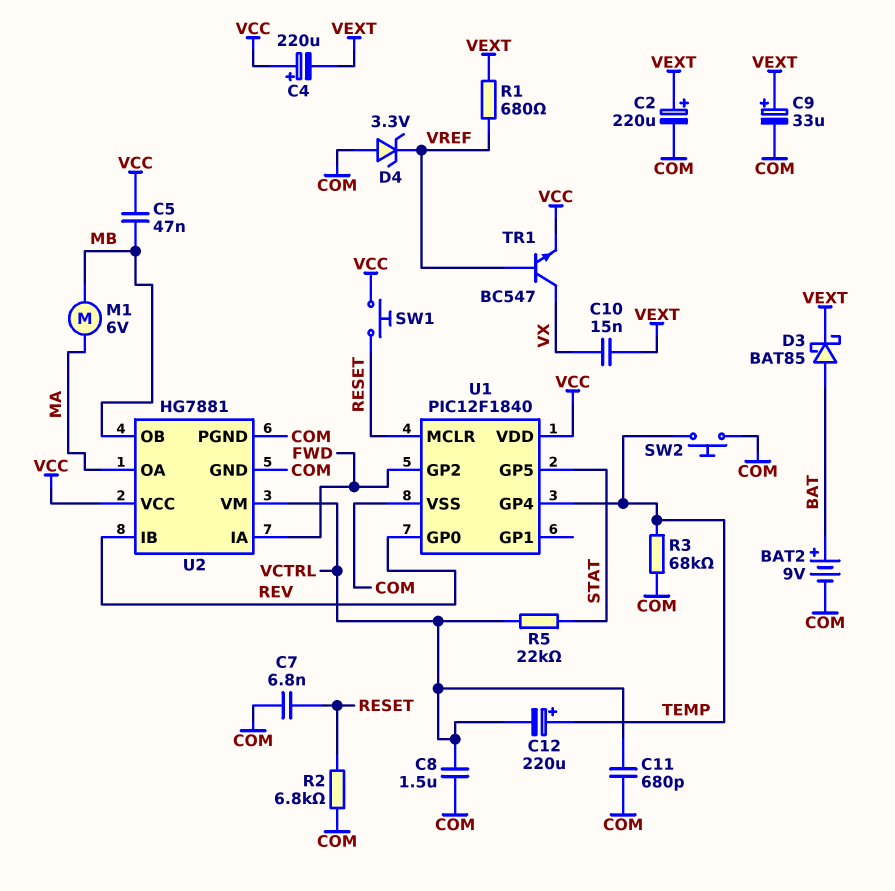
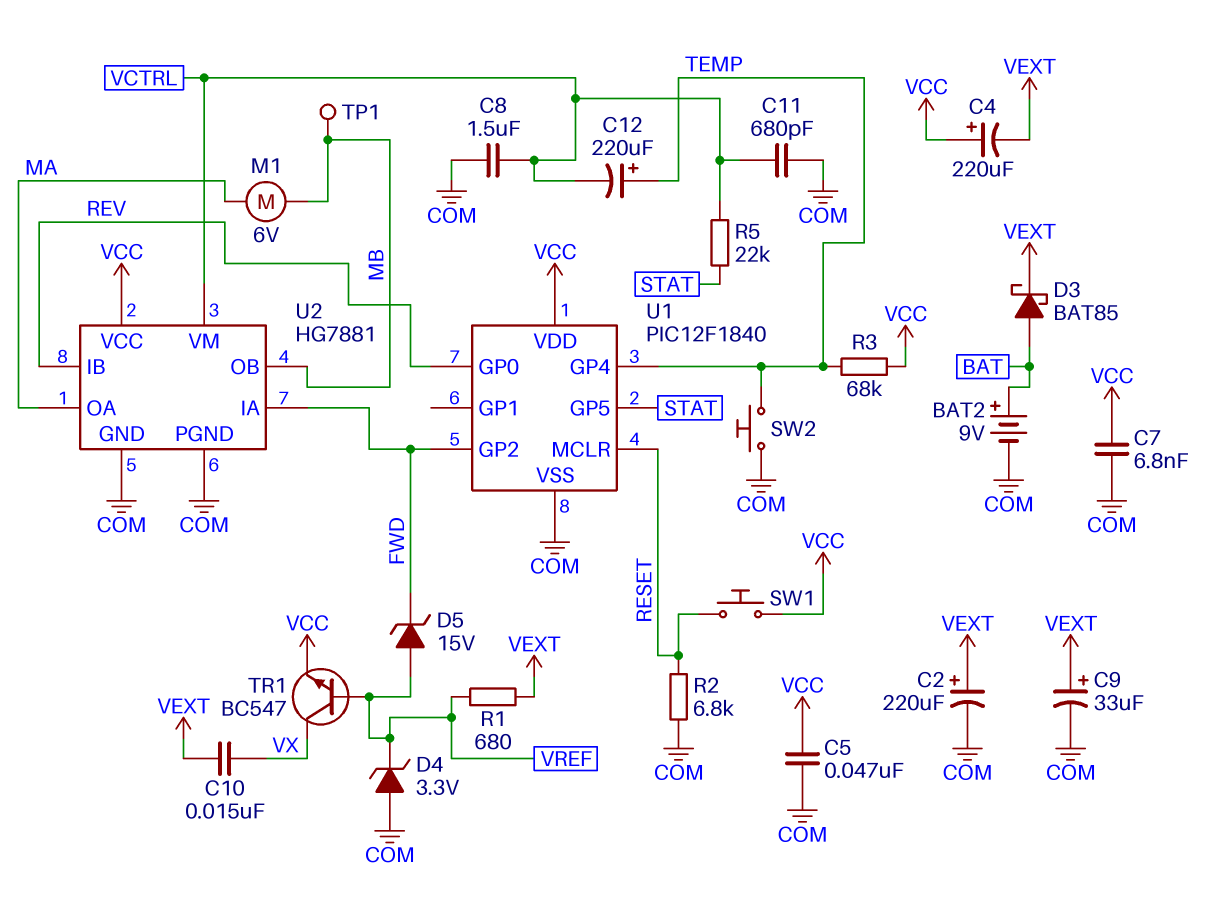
C5: 47nF (MB, VCC) -> 47nF (COM, VCC)
C7: 6.8nF (COM, RESET) -> 6.8nF (COM, VCC)
D5: none -> zener 15V (A VREF, K FWD)
R3: 68k (COM, TEMP) -> 68k (TEMP, VCC)
TP1: none -> test point (MB)

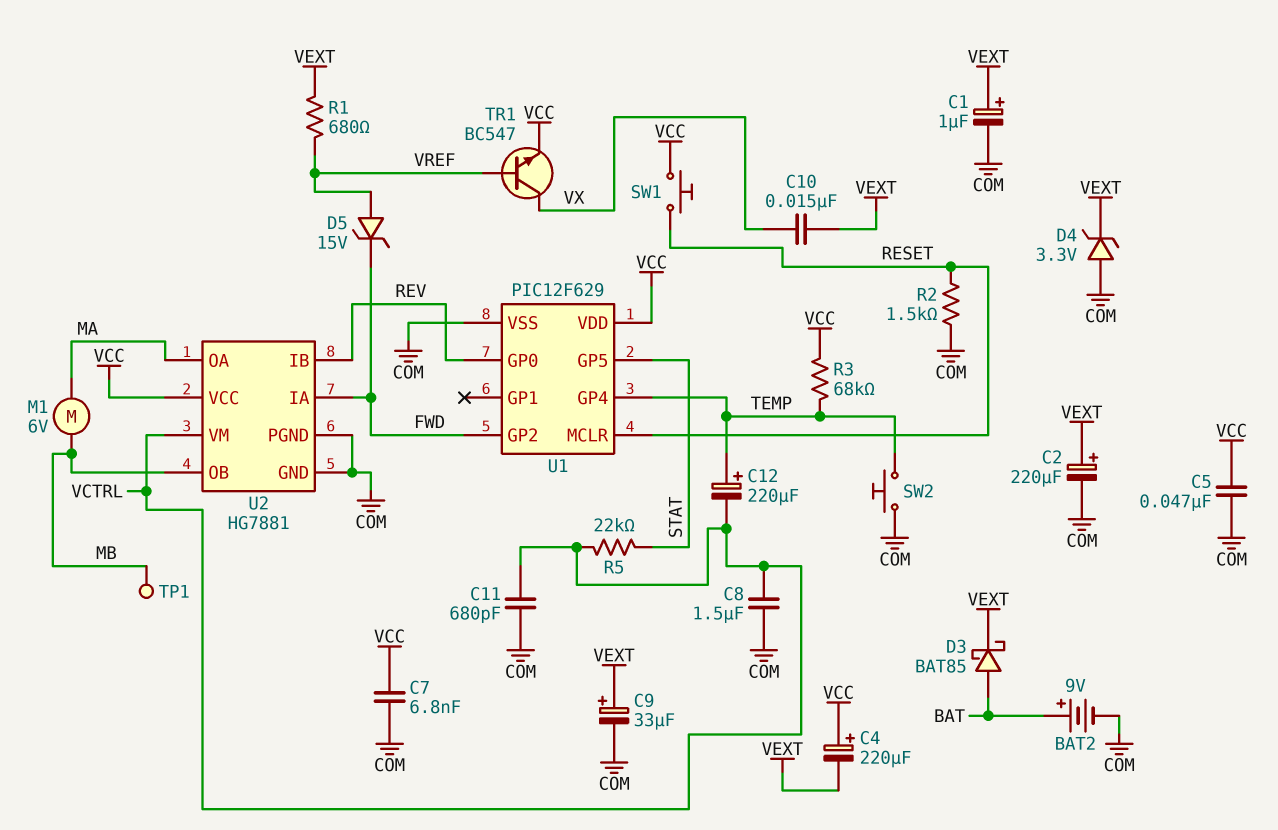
C1: none -> 1uF (plus VEXT, minus COM)
D4: zener 3.3V (A COM, K VREF) -> zener 3.3V (A COM, K VEXT)
R2: 6.8k (COM, RESET) -> 1.5k (COM, RESET)
U1: PIC12F1840 -> PIC12F629

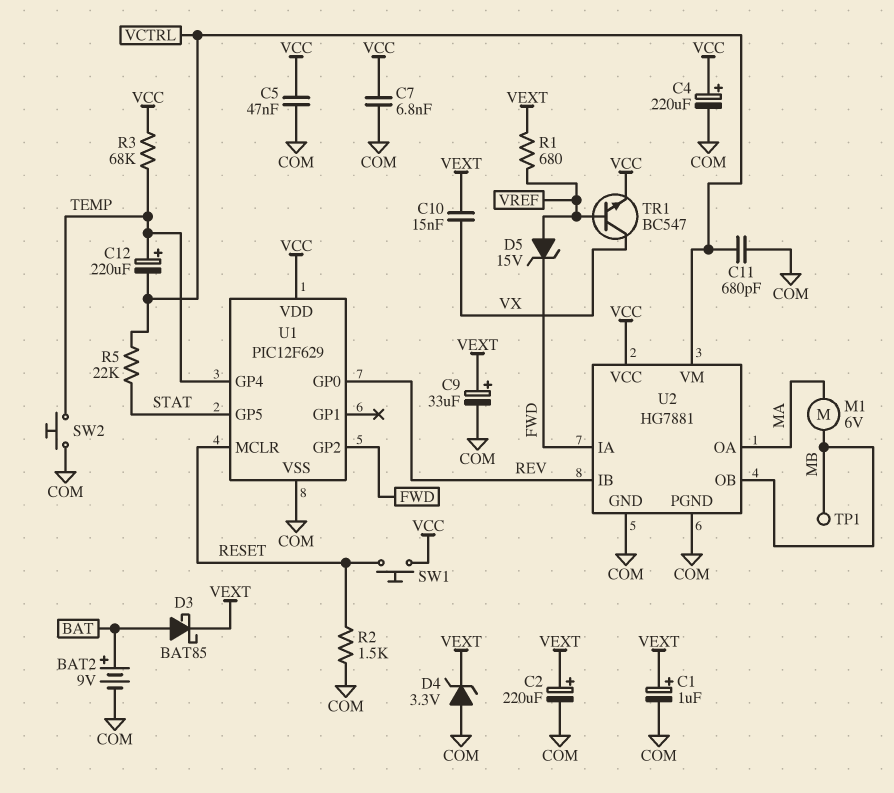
C4: 220uF (plus VCC, minus VEXT) -> 220uF (plus VCC, minus COM)
C8: 1.5uF (COM, VCTRL) -> none

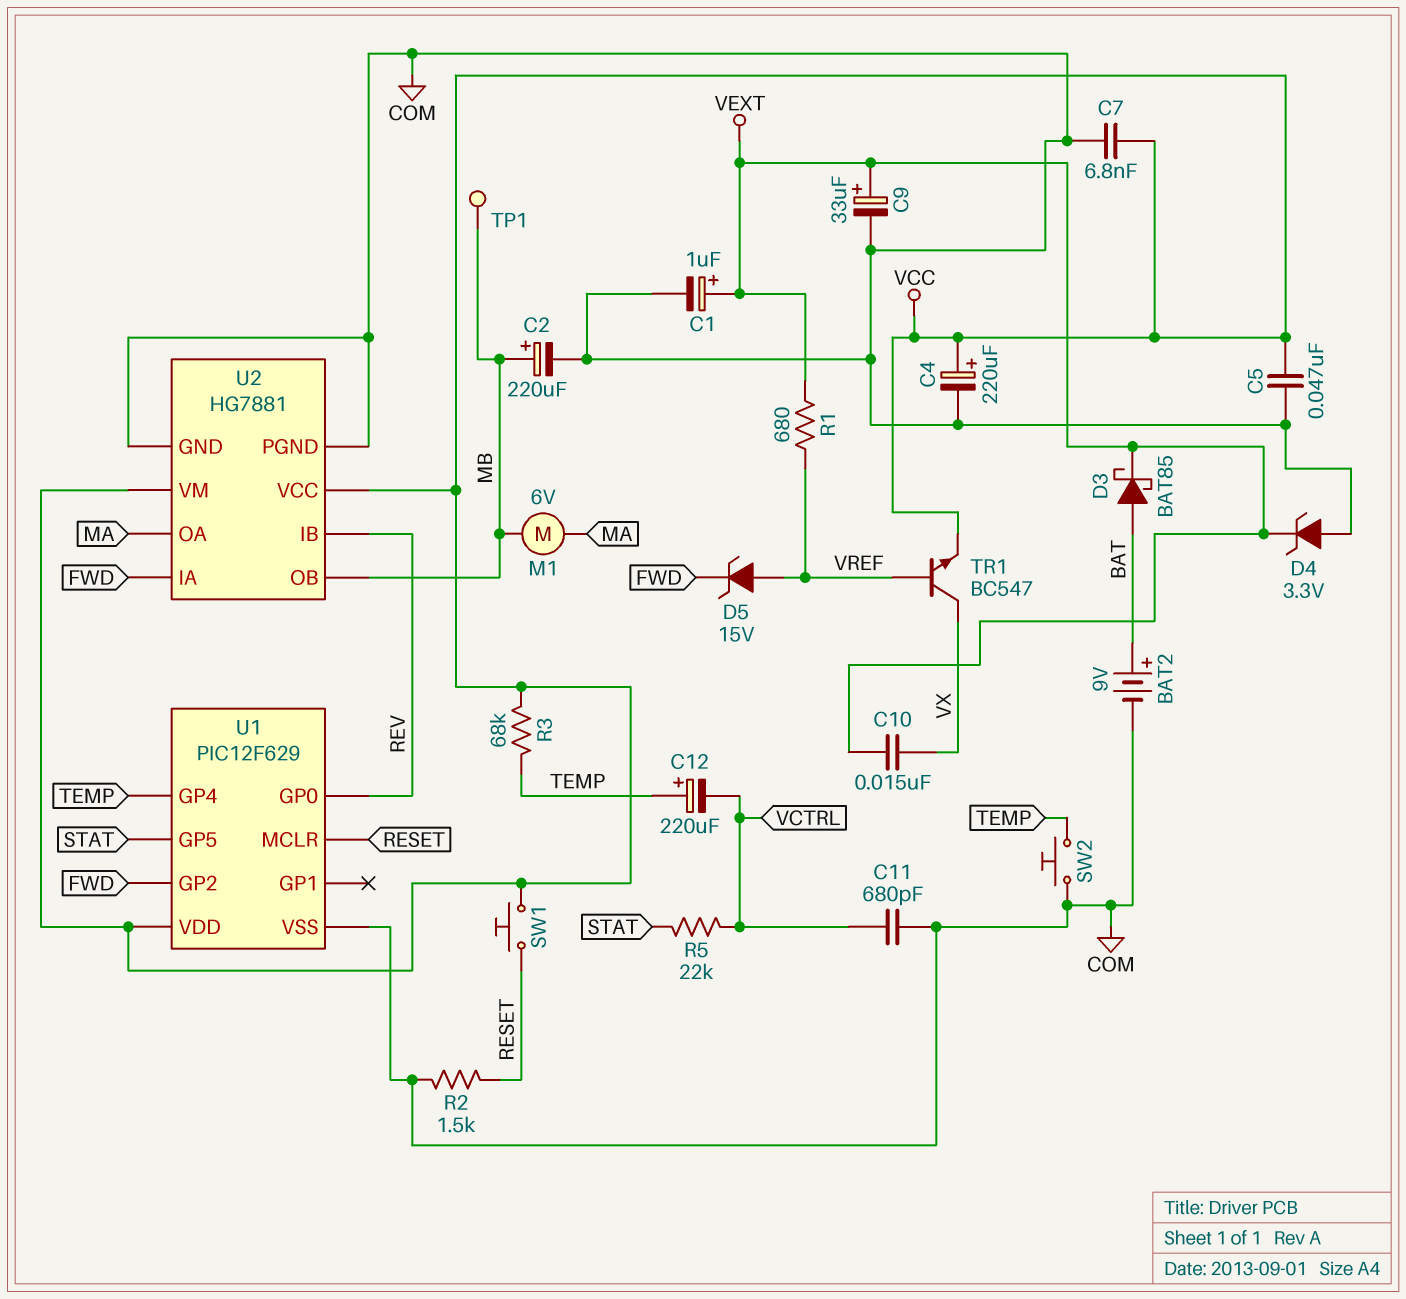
C2: 220uF (plus VEXT, minus COM) -> 220uF (plus MB, minus COM)
U2 pin VM: VCTRL -> VCC

